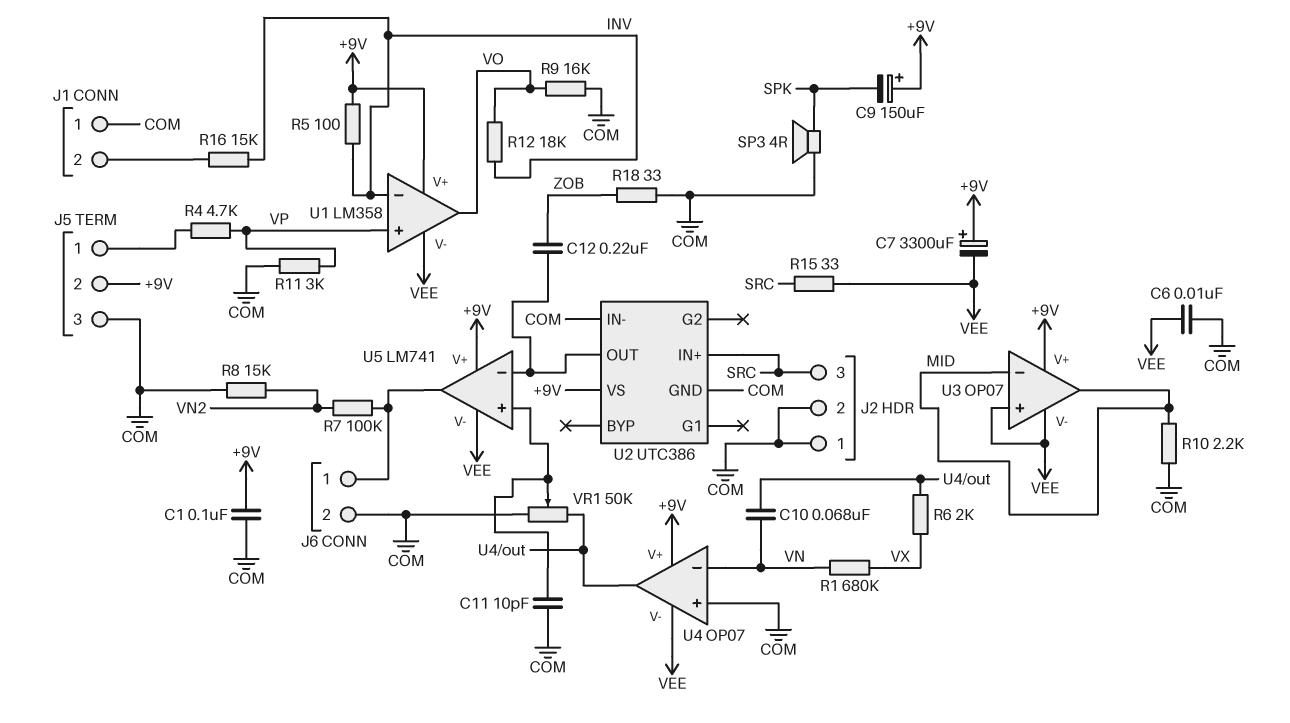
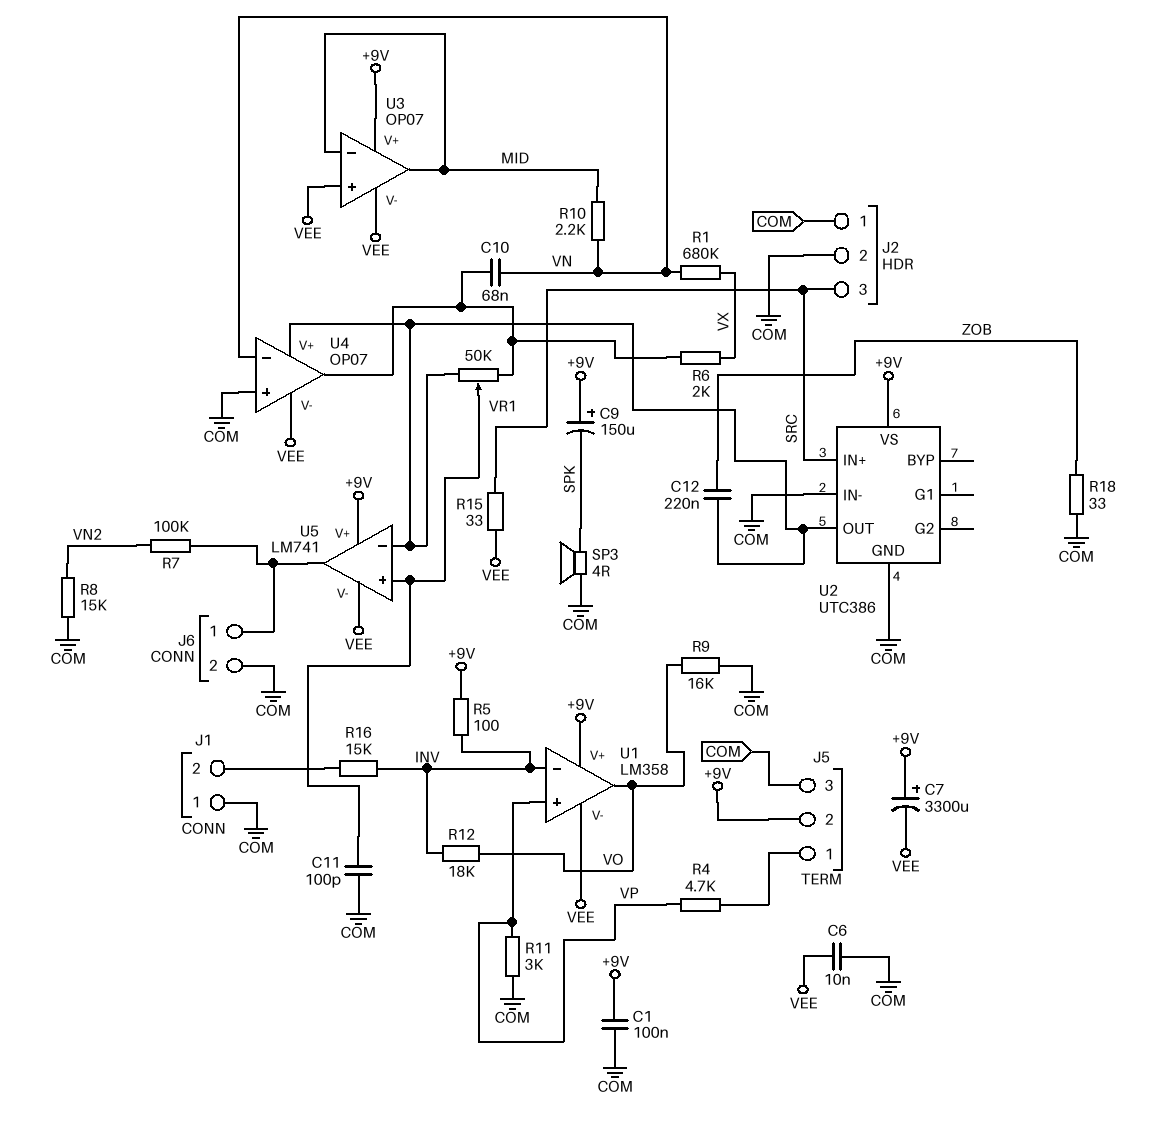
C11: 10pF (COM, U5/in+) -> 100pF (COM, U5/in+)
R10: 2.2k (COM, MID) -> 2.2k (MID, VN)
U4 pin V+: +9V -> U2/OUT
VR1: 50k (COM, U4/out, wiper U5/in+) -> 50k (U2/OUT, U4/out, wiper U5/in+)

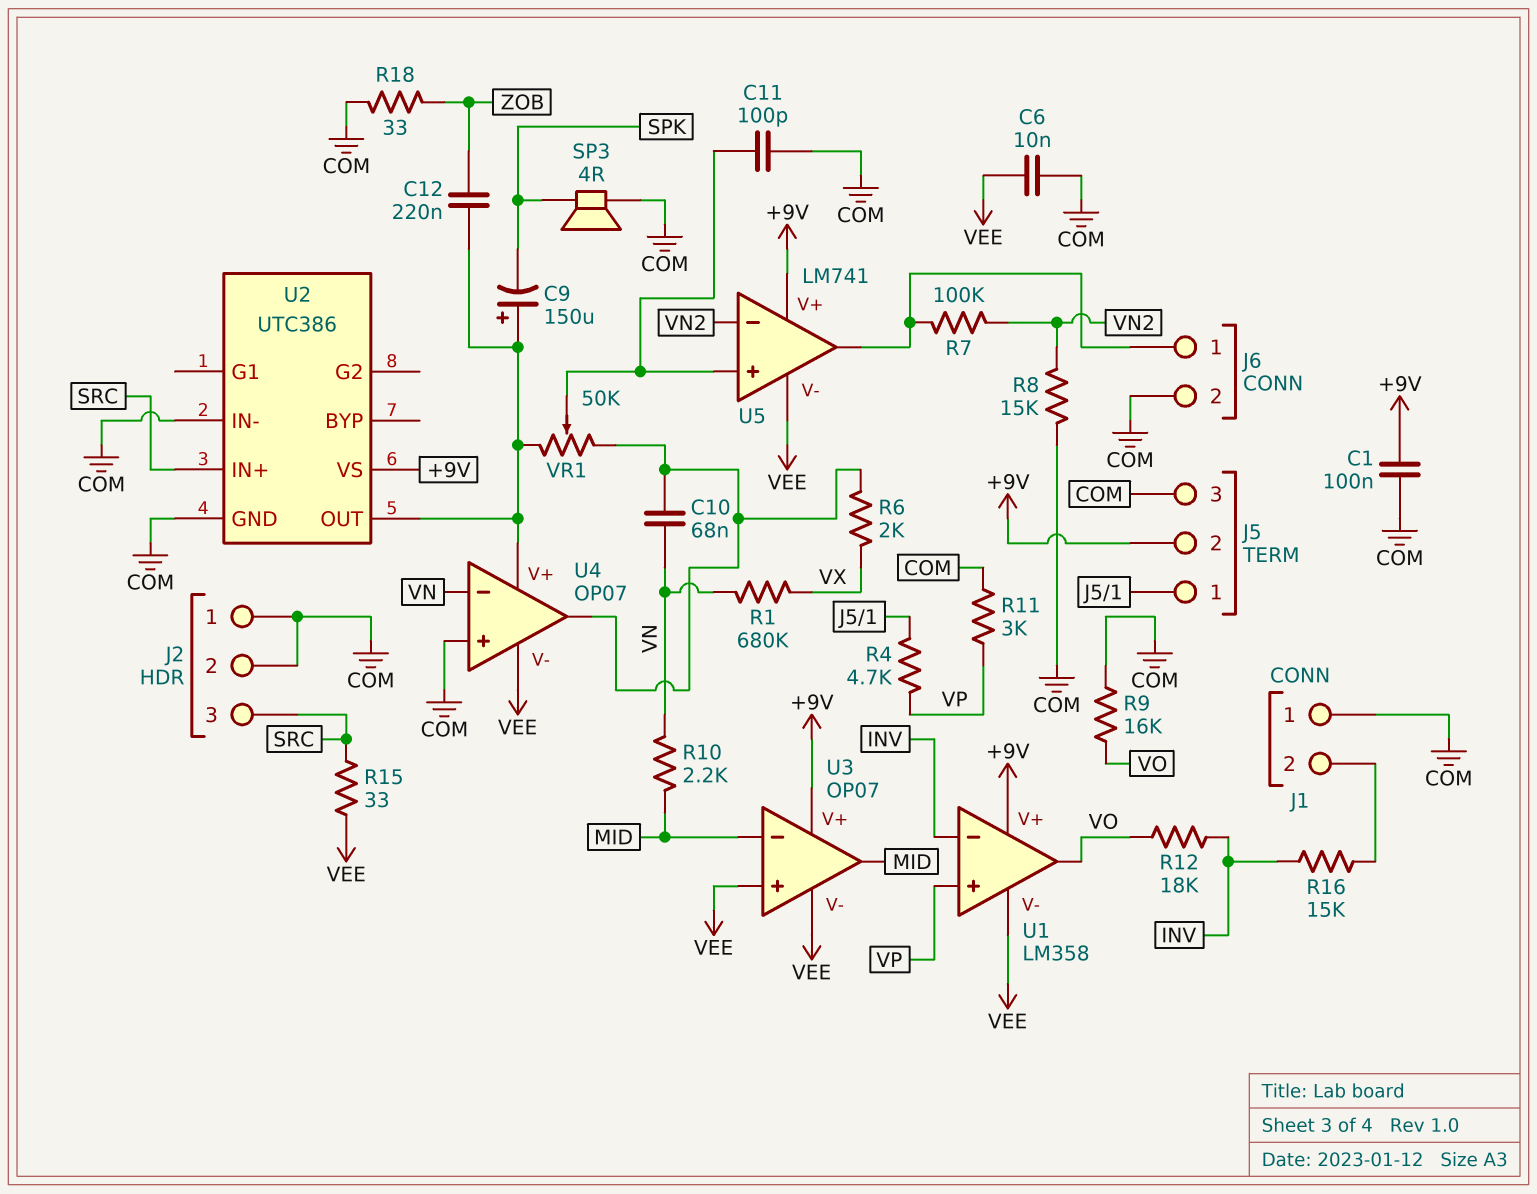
C7: 3300uF (plus +9V, minus VEE) -> none
C9: 150uF (plus +9V, minus SPK) -> 150uF (plus U2/OUT, minus SPK)
R5: 100 (+9V, INV) -> none
U5 pin in-: U2/OUT -> VN2

